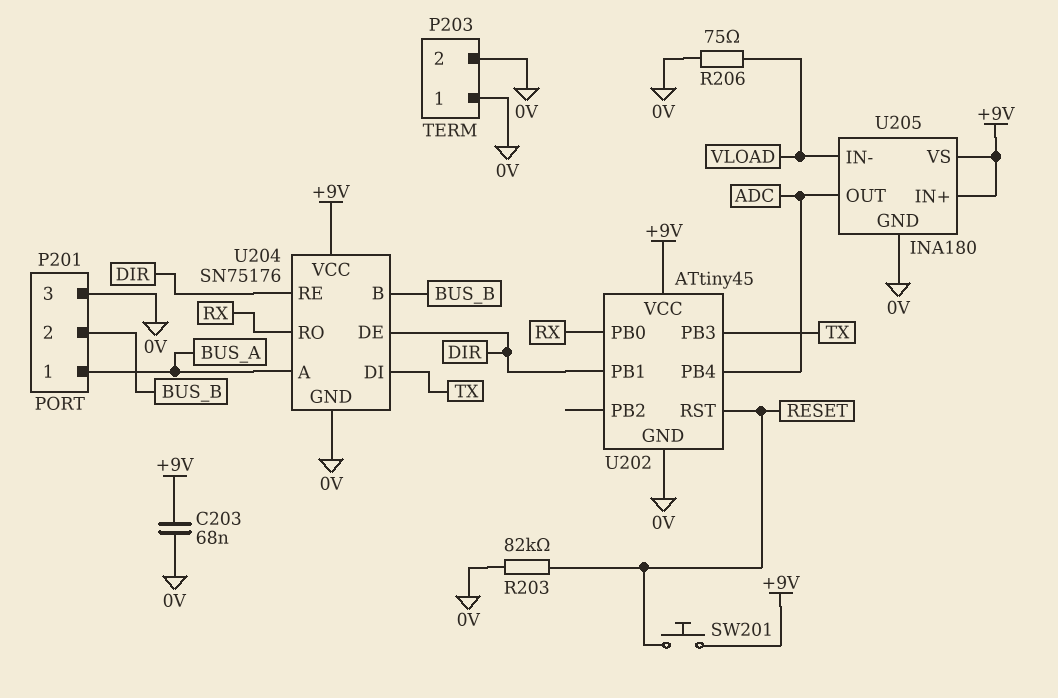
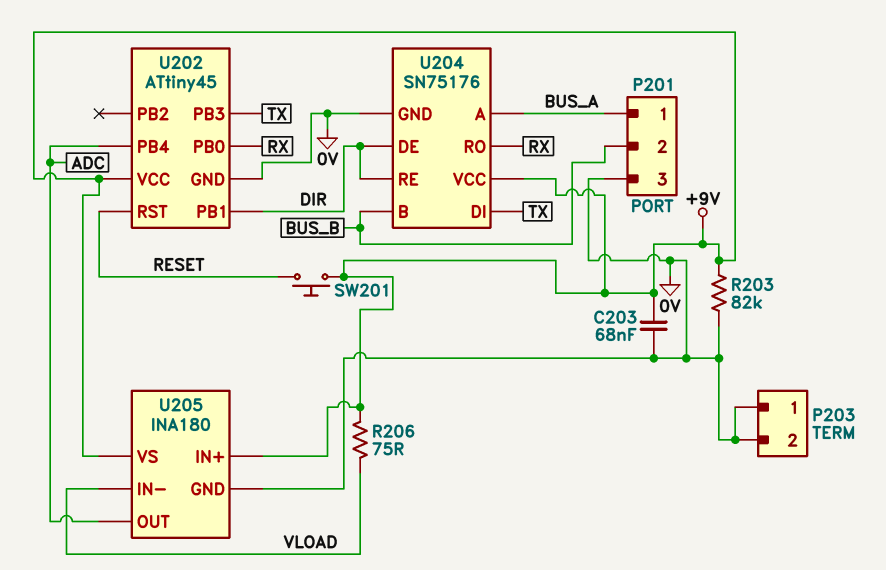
R203: 82k (0V, RESET) -> 82k (+9V, 0V)
R206: 75 (0V, VLOAD) -> 75 (+9V, VLOAD)

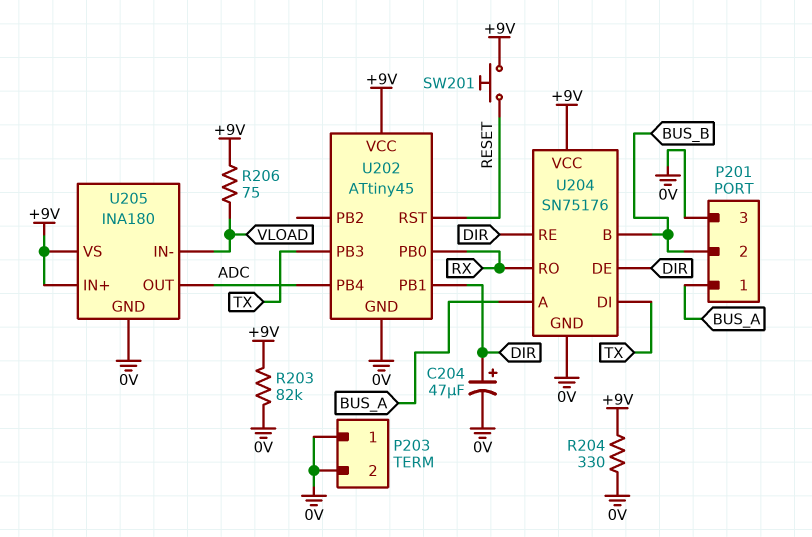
C203: 68nF (+9V, 0V) -> none
C204: none -> 47uF (plus DIR, minus 0V)
R204: none -> 330 (+9V, 0V)

